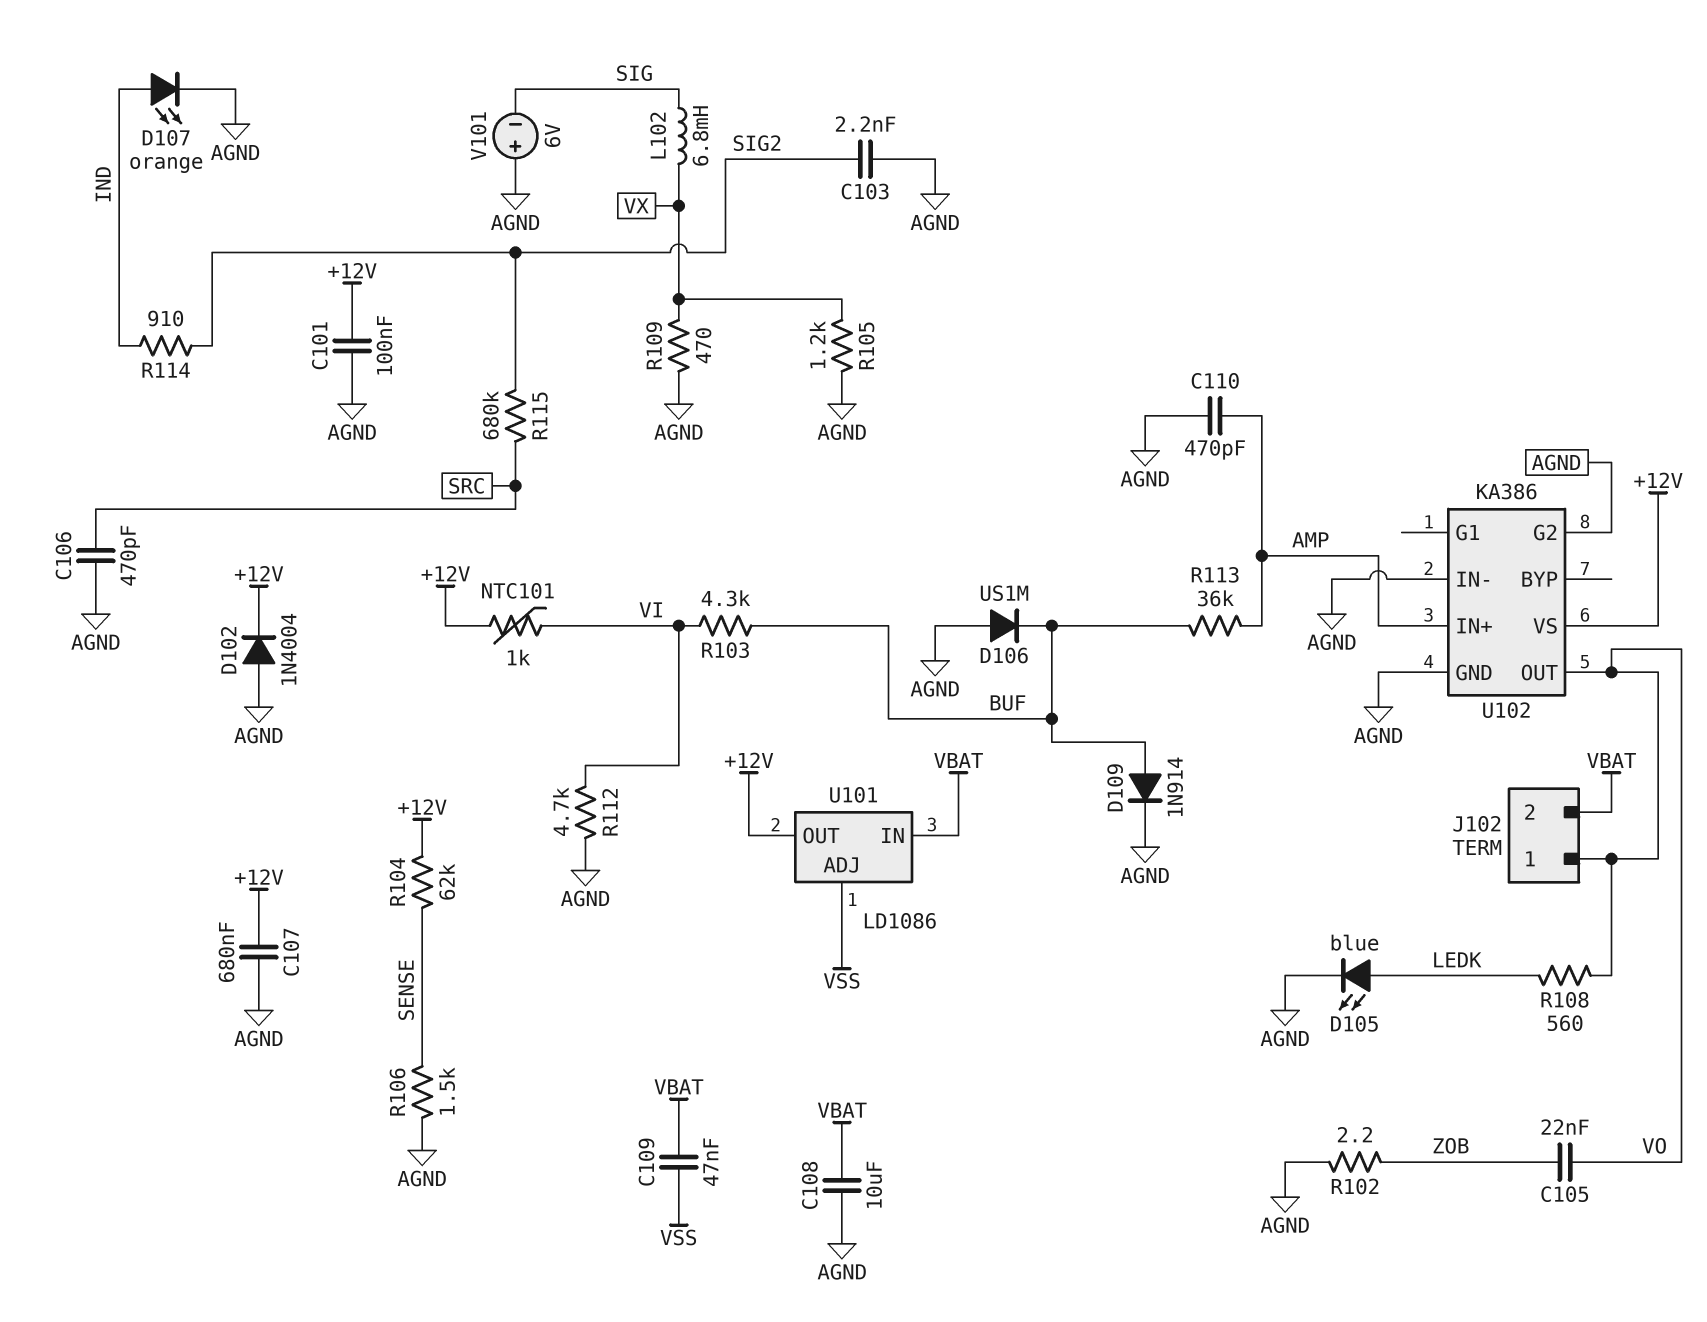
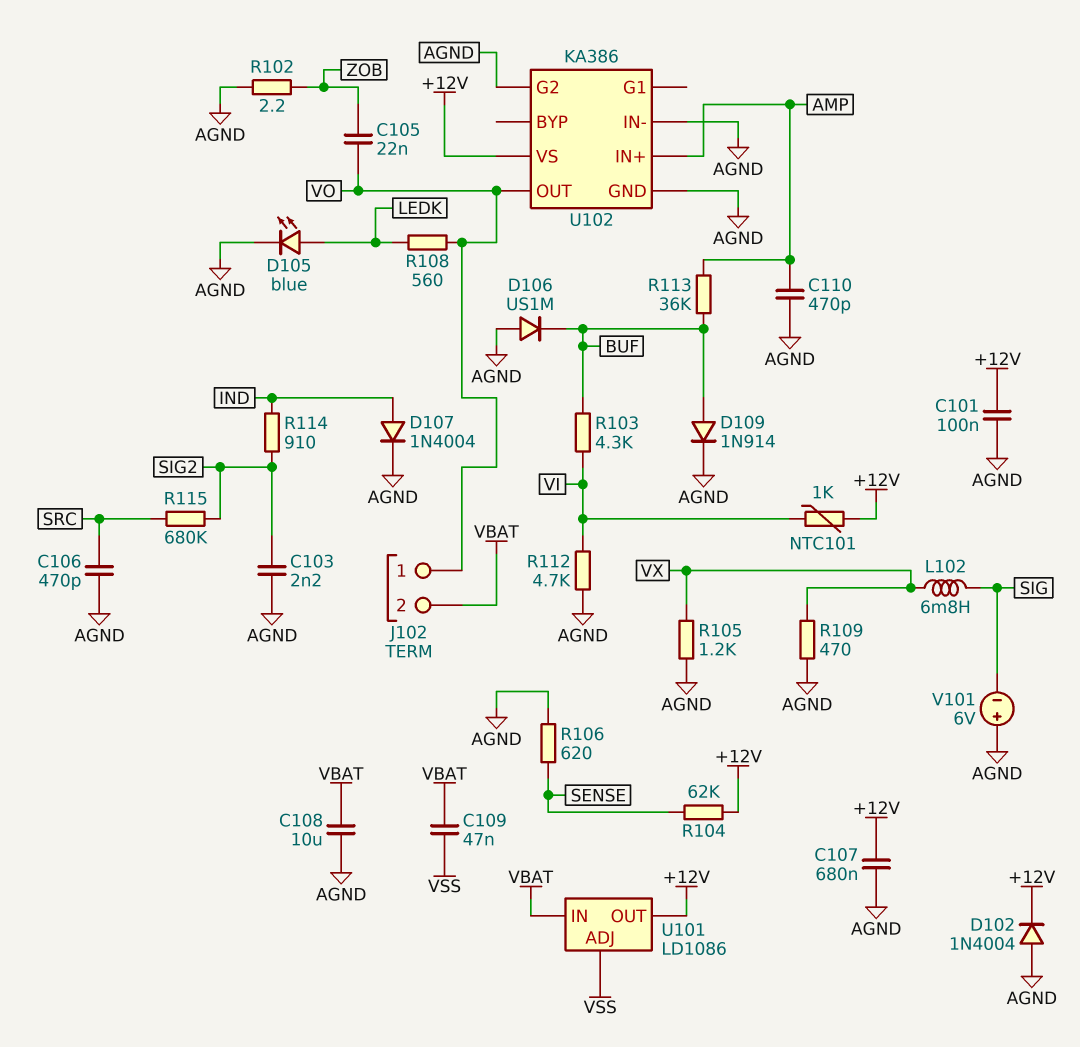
D107: LED orange (A IND, K AGND) -> diode 1N4004 (A IND, K AGND)
R106: 1.5k (AGND, SENSE) -> 620 (AGND, SENSE)

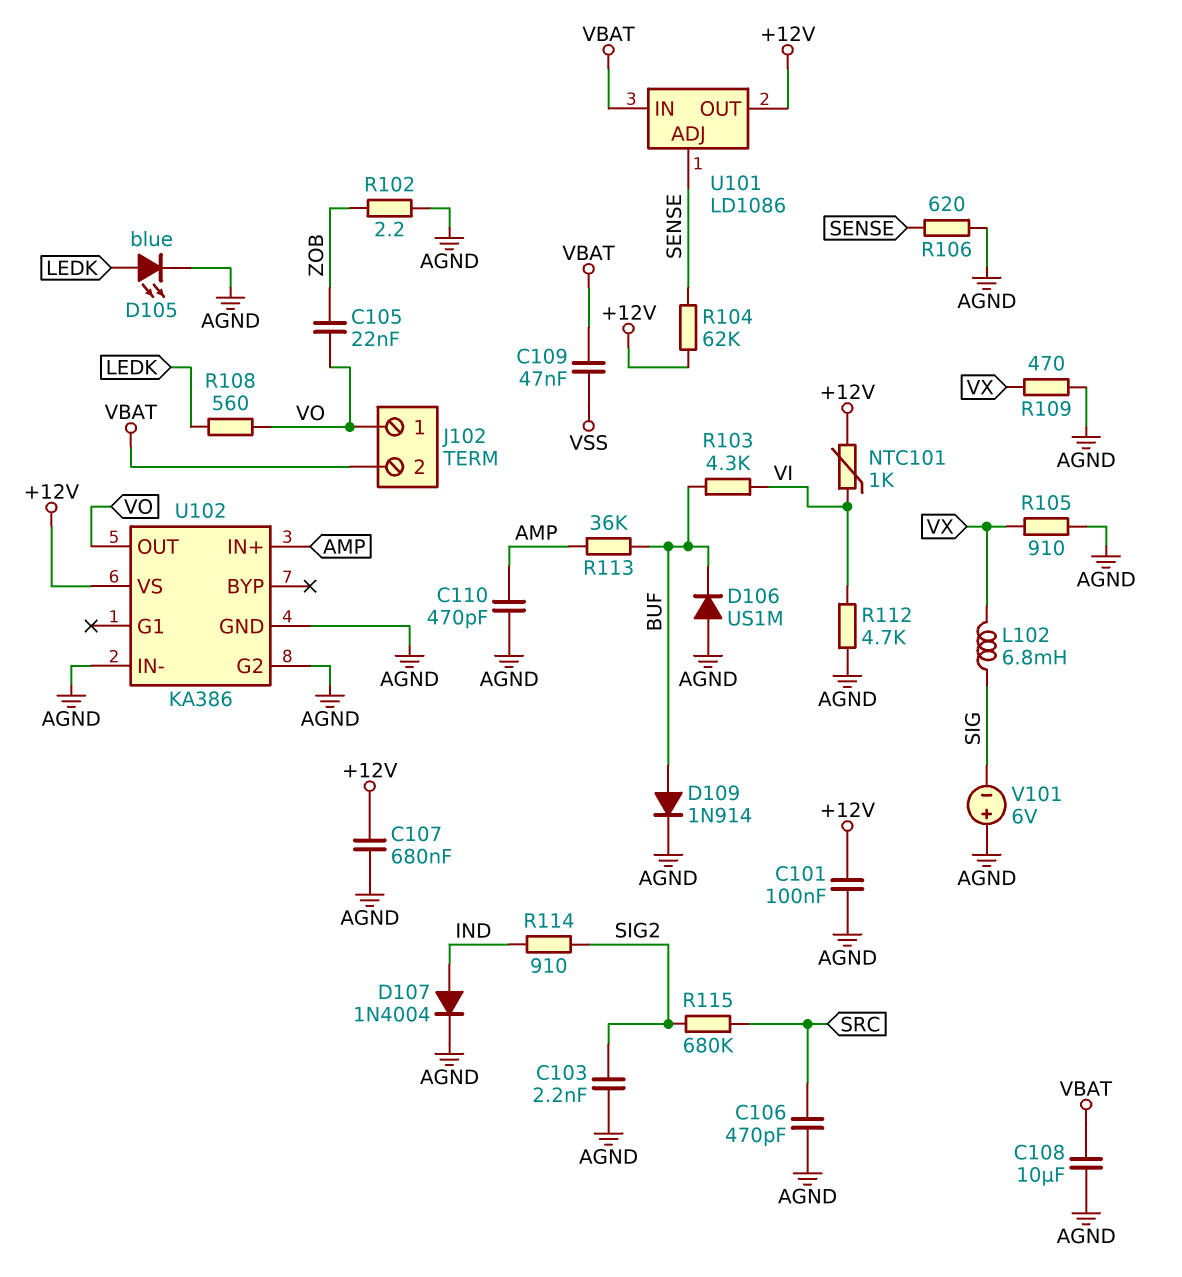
D102: diode 1N4004 (A AGND, K +12V) -> none
R105: 1.2k (AGND, VX) -> 910 (AGND, VX)
U101 pin ADJ: VSS -> SENSE

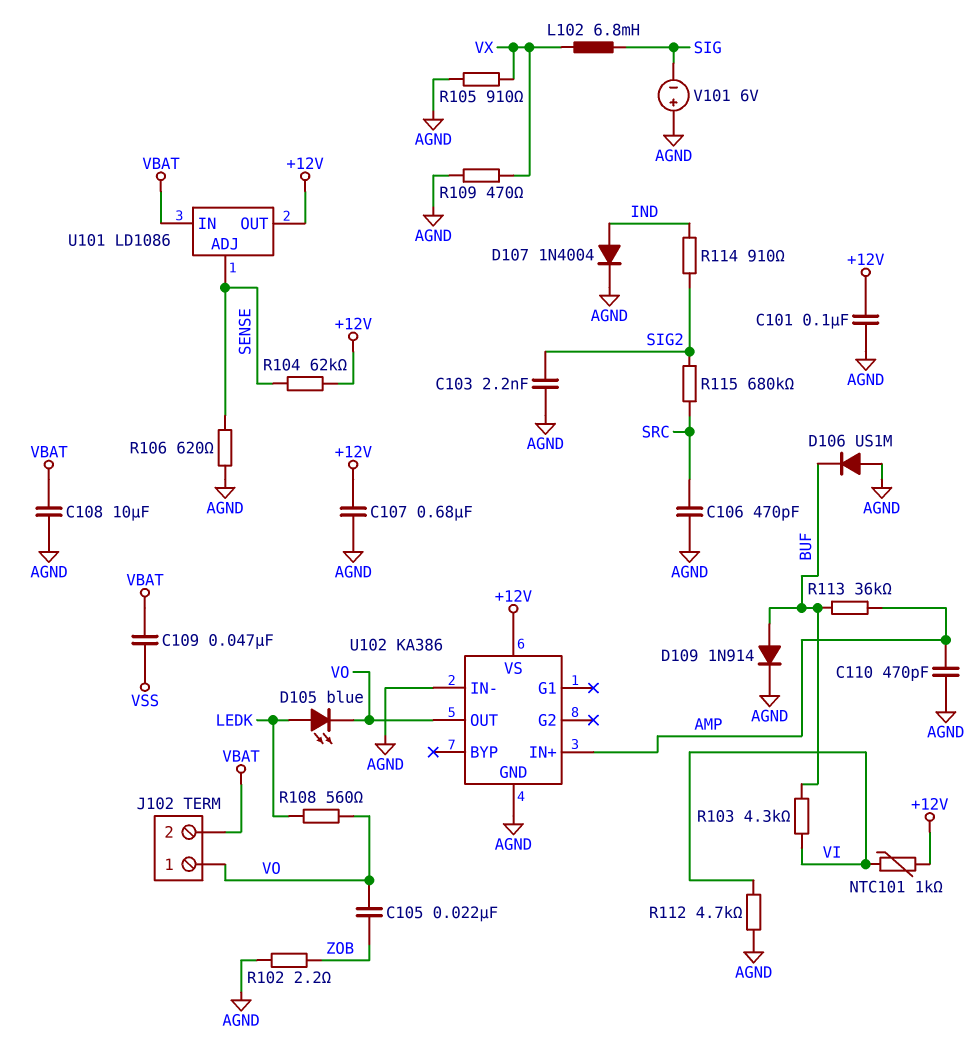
D105: LED blue (A LEDK, K AGND) -> LED blue (A LEDK, K VO)
U102 pin G2: AGND -> none

